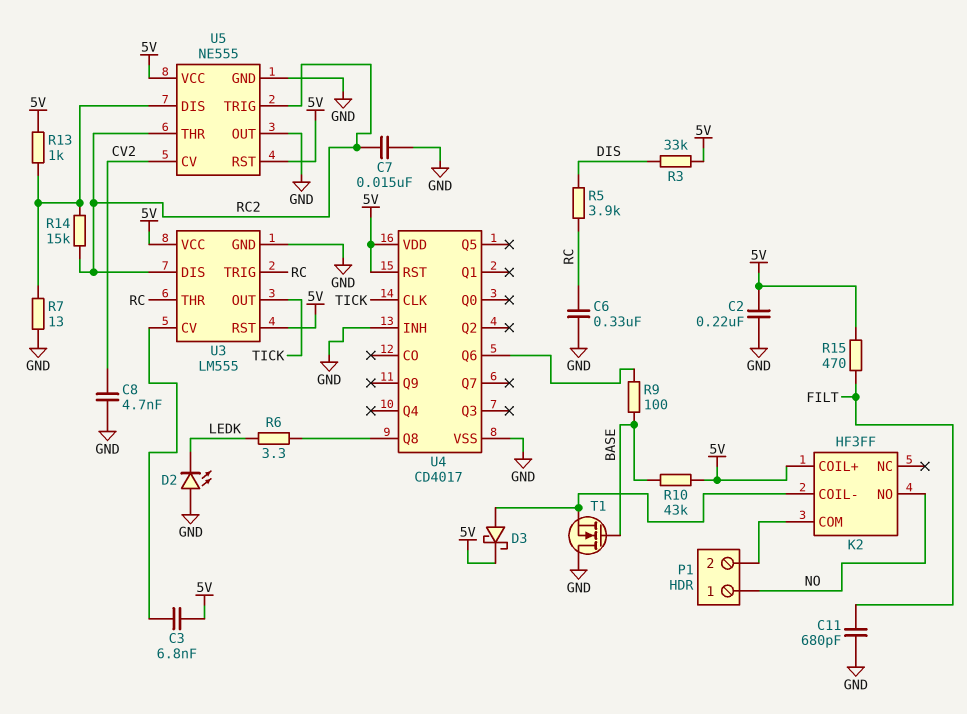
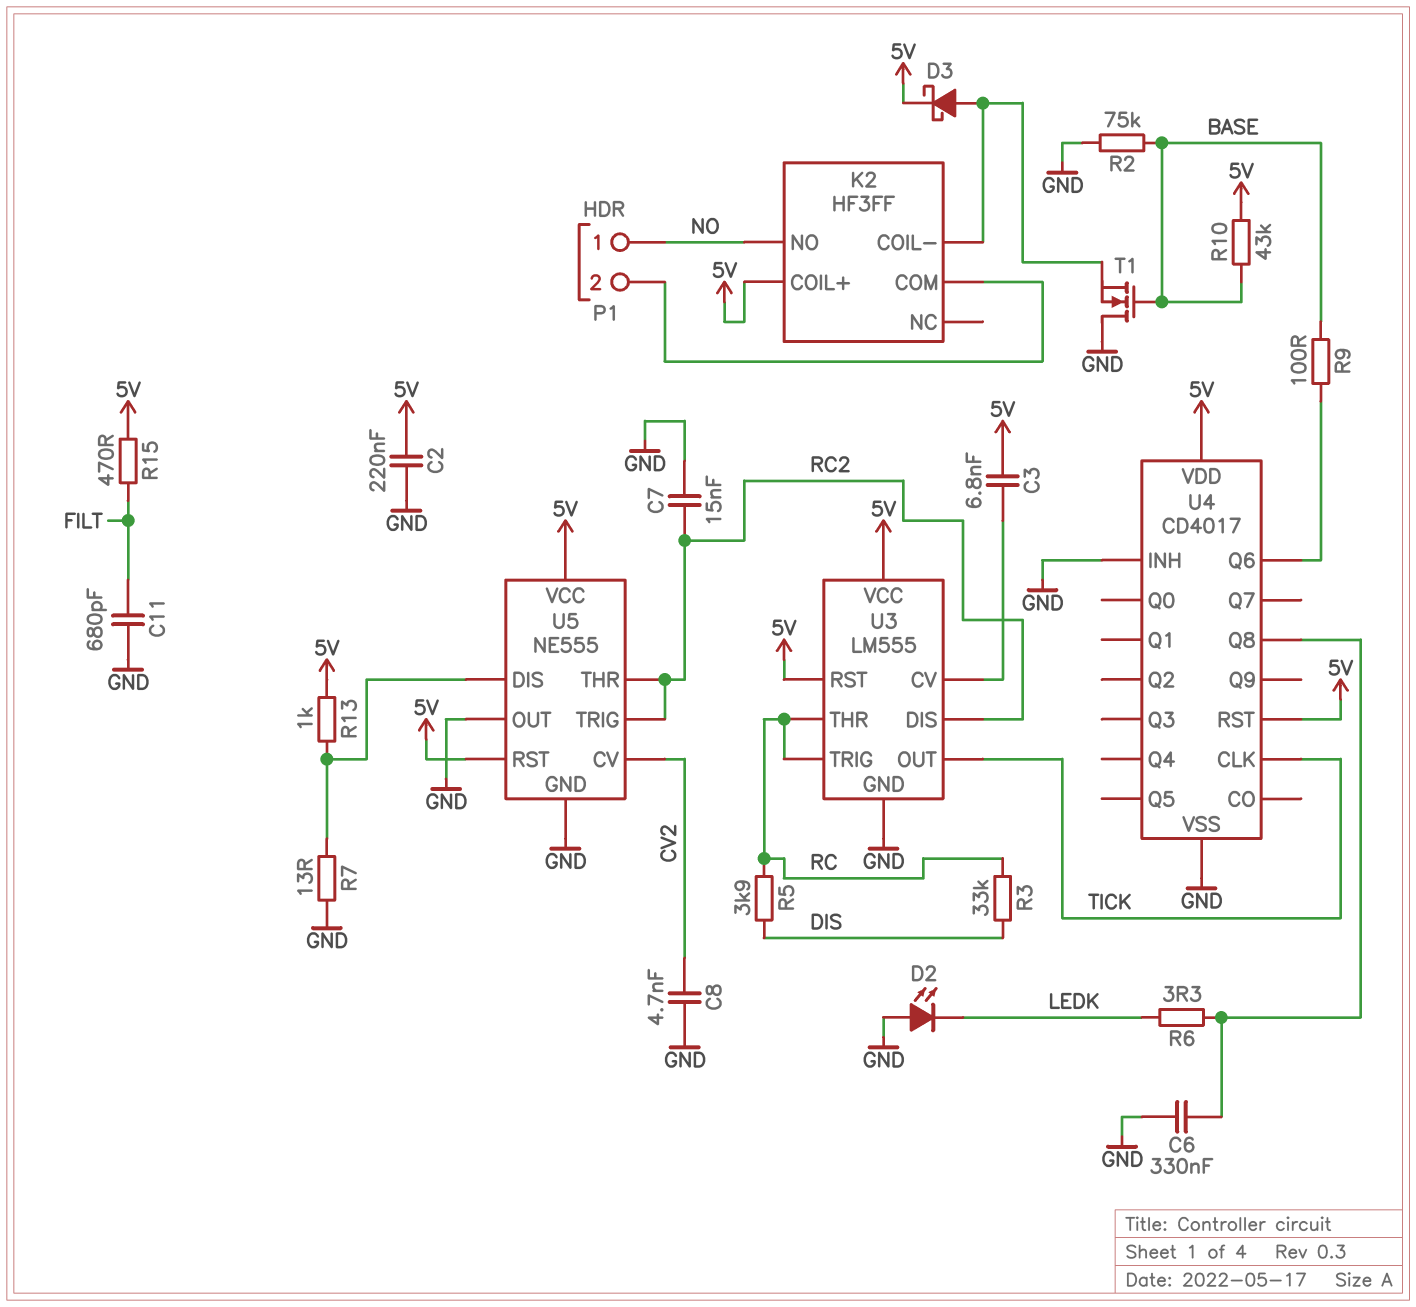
C6: 330nF (GND, RC) -> 330nF (GND, U4/Q8)
R2: none -> 75k (BASE, GND)
R3: 33k (5V, DIS) -> 33k (DIS, RC)
R14: 15k (RC2, U5/DIS) -> none

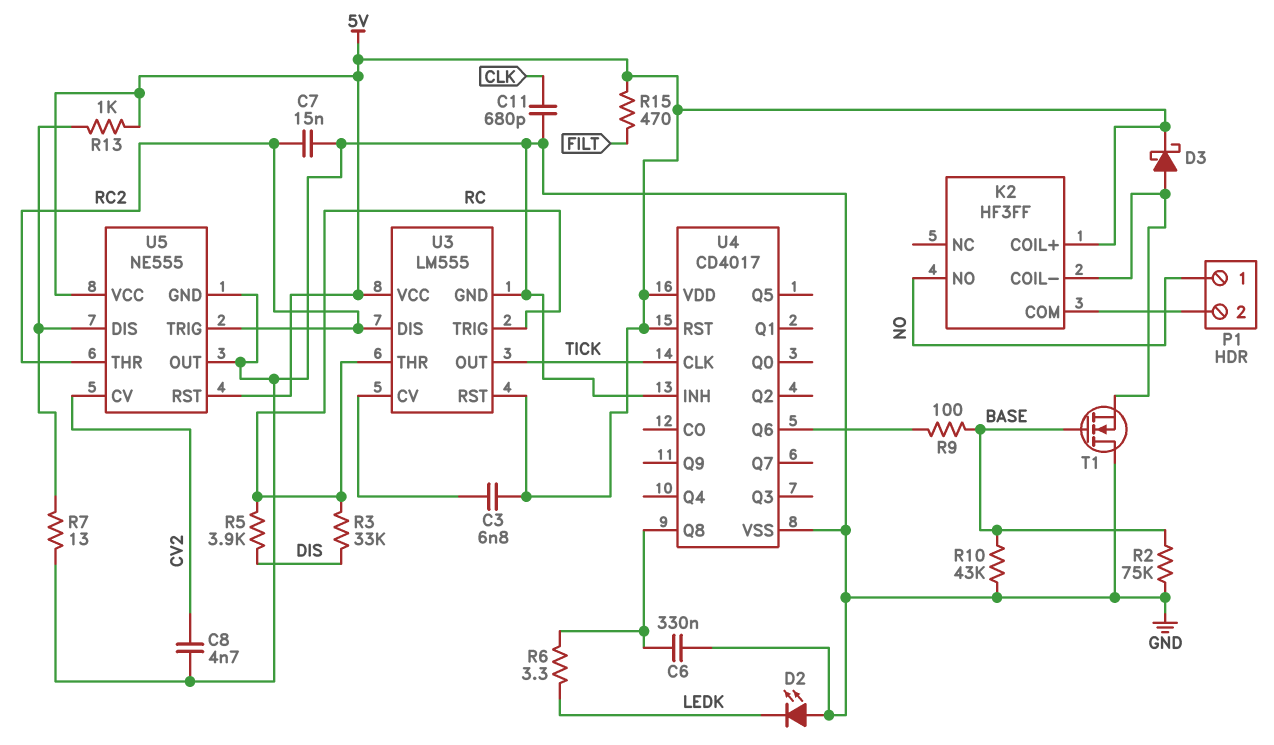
C2: 220nF (5V, GND) -> none
C11: 680pF (FILT, GND) -> 680pF (CLK, GND)
R10: 43k (5V, BASE) -> 43k (BASE, GND)

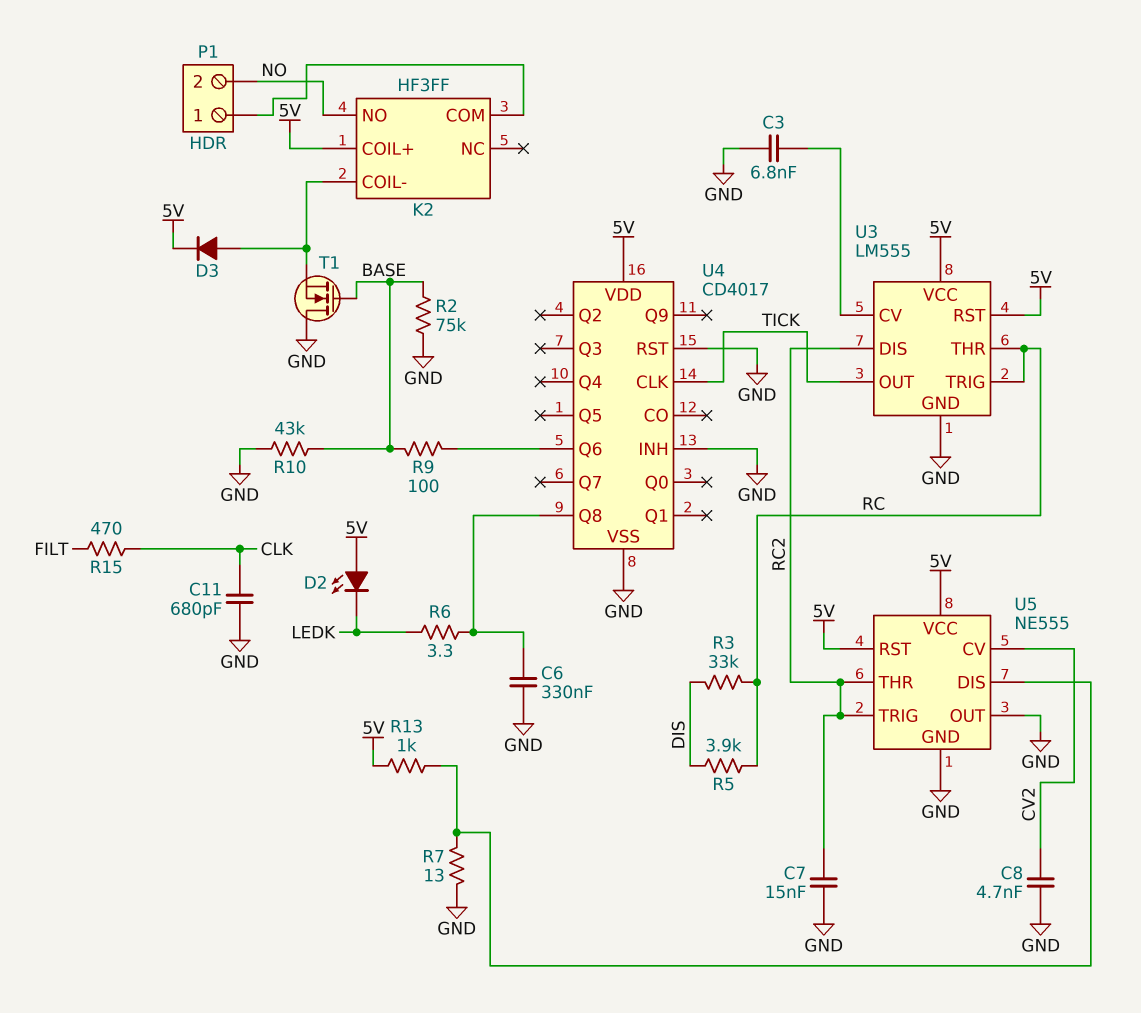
C3: 6.8nF (5V, U3/CV) -> 6.8nF (GND, U3/CV)
D2: LED (A GND, K LEDK) -> LED (A 5V, K LEDK)
D3: schottky (A K2/COIL-, K 5V) -> diode (A K2/COIL-, K 5V)
P1 pin 1: NO -> K2/COM
P1 pin 2: K2/COM -> NO
R15: 470 (5V, FILT) -> 470 (CLK, FILT)
U4 pin RST: 5V -> GND

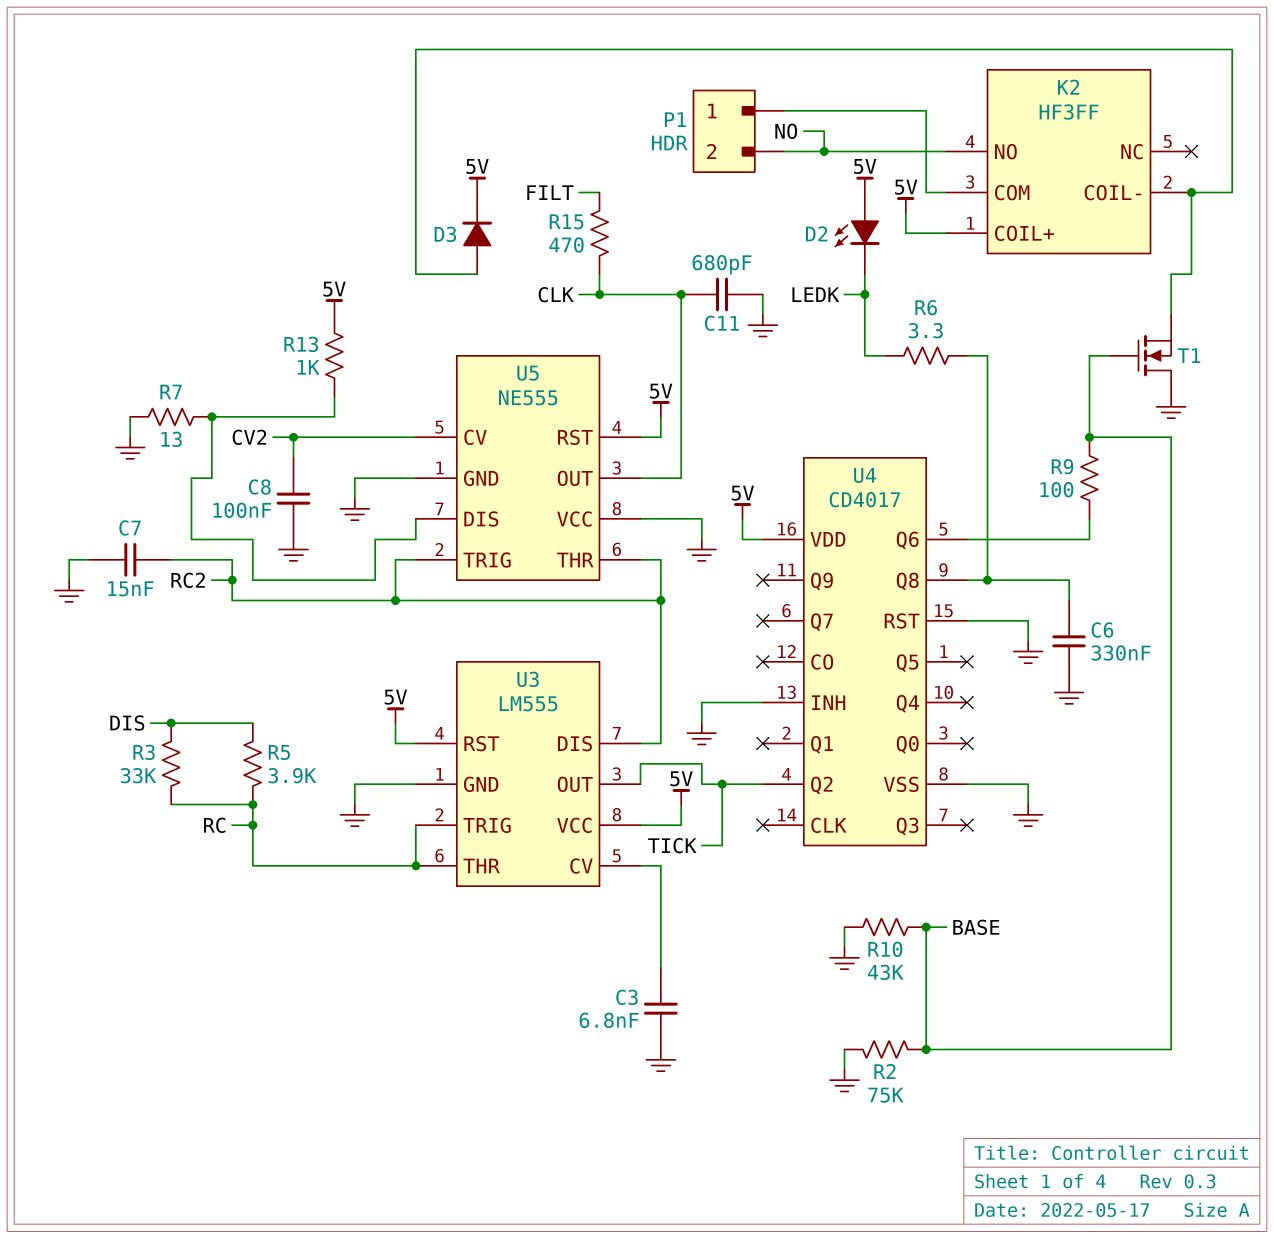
C8: 4.7nF (CV2, GND) -> 100nF (CV2, GND)
U4 pin CLK: TICK -> none
U4 pin Q2: none -> TICK
U5 pin OUT: GND -> CLK
U5 pin VCC: 5V -> GND

